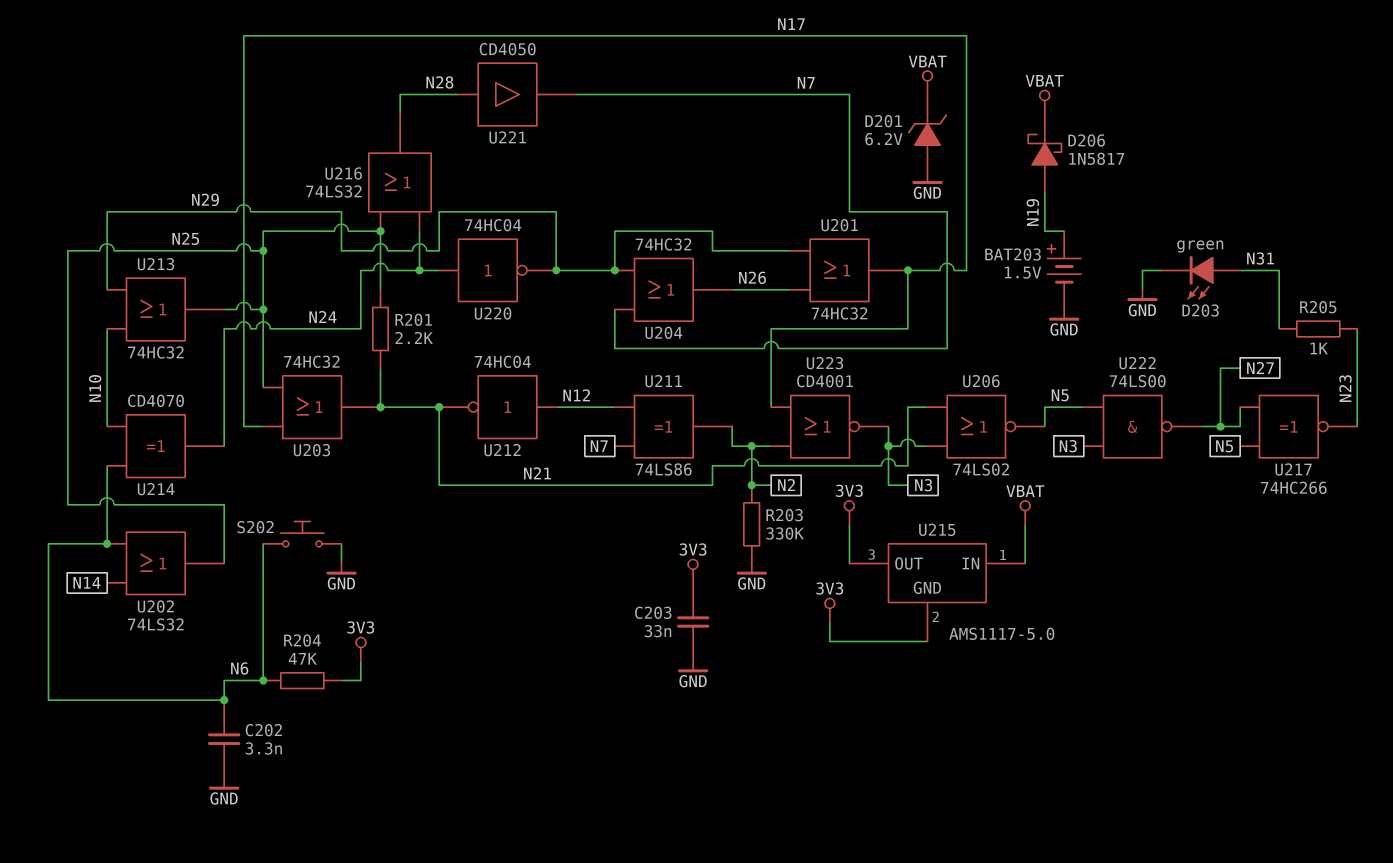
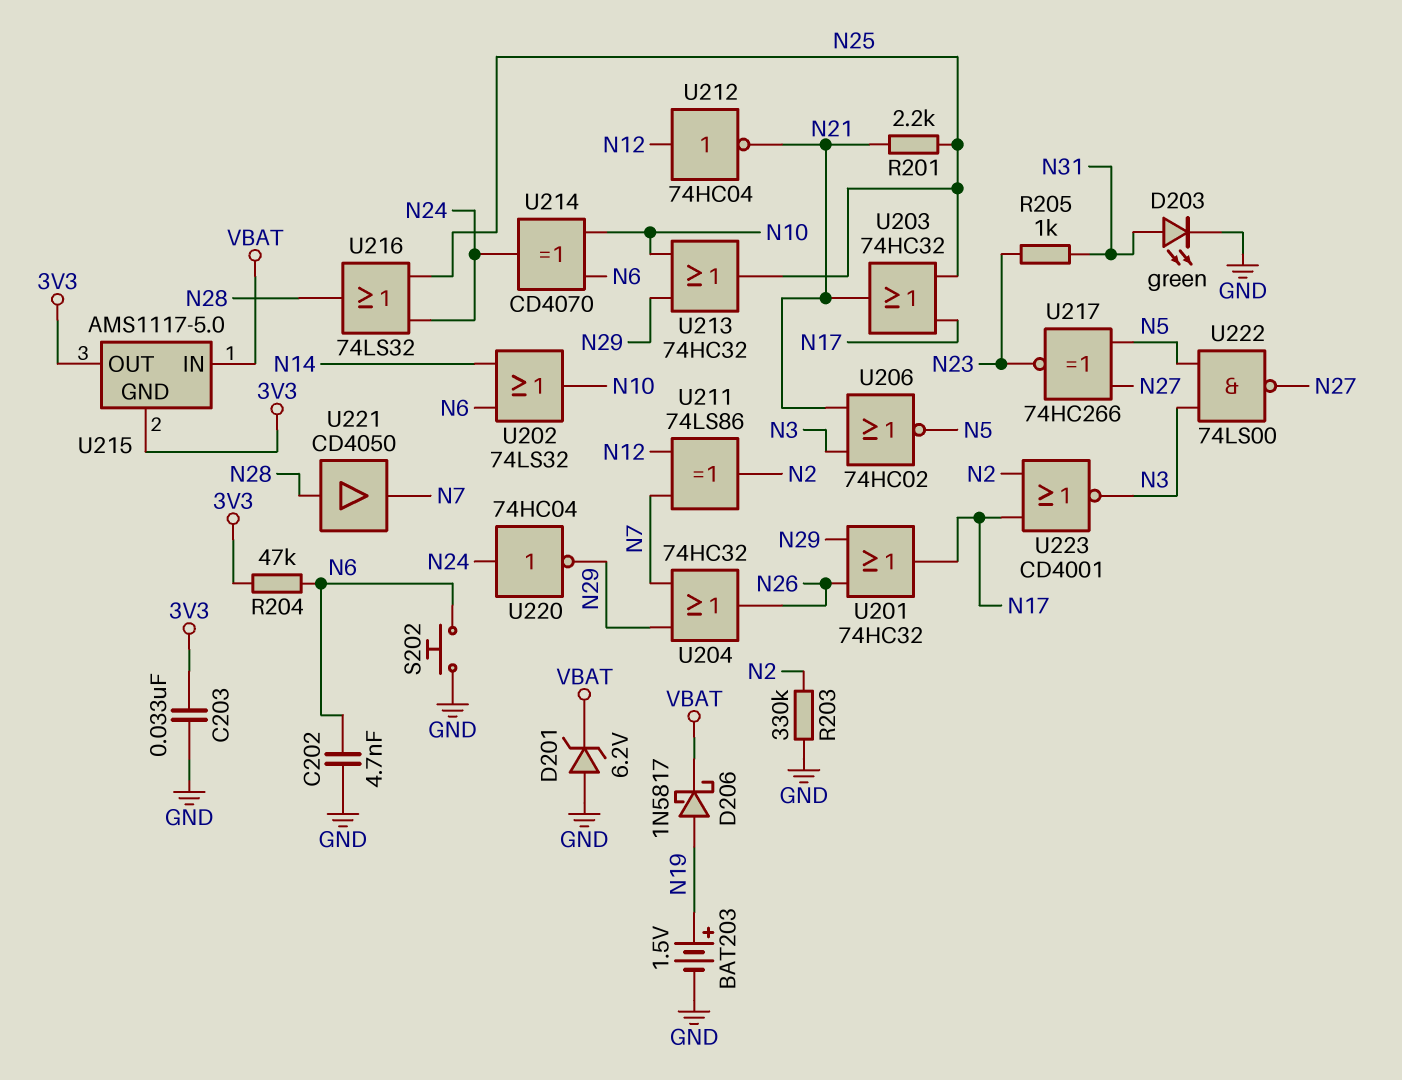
C202: 3.3nF (GND, N6) -> 4.7nF (GND, N6)
U202: OR 74LS32 (in N6, in N14, out N25) -> OR 74LS32 (in N6, in N14, out N10)
U206: NOR 74LS02 (in N3, in N21, out N5) -> NOR 74HC02 (in N3, in N21, out N5)

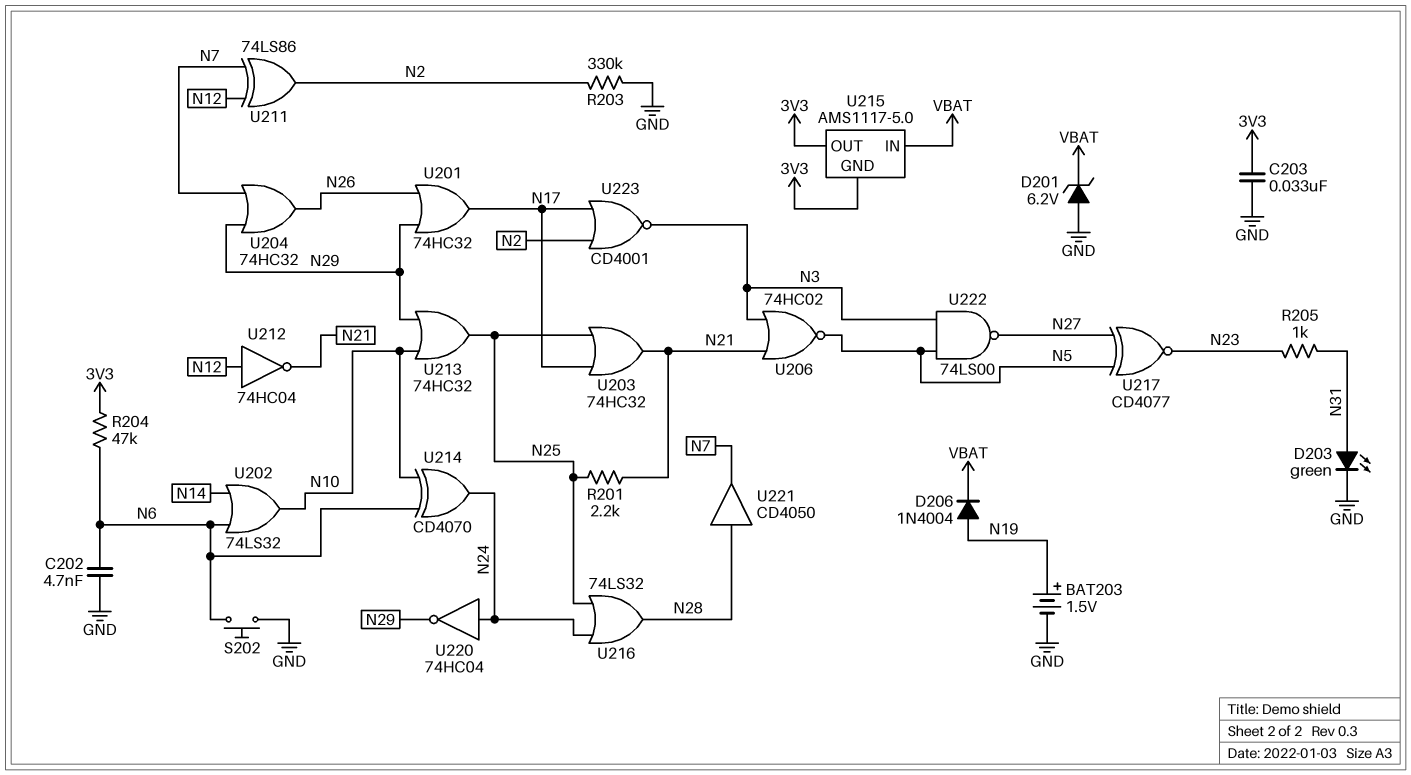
D206: schottky 1N5817 (A N19, K VBAT) -> diode 1N4004 (A N19, K VBAT)
U217: XNOR 74HC266 (in N5, in N27, out N23) -> XNOR CD4077 (in N5, in N27, out N23)

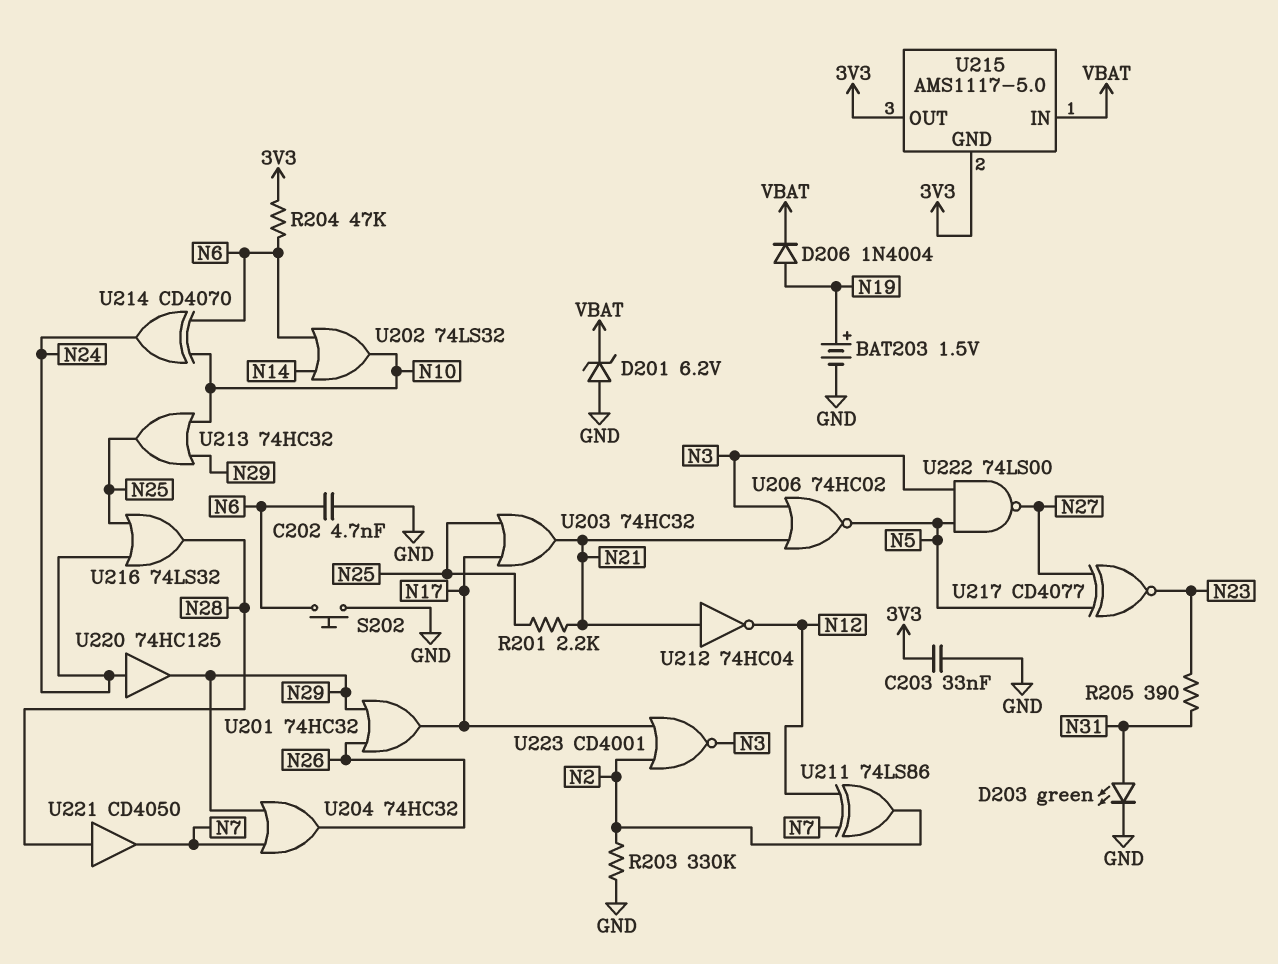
R205: 1k (N23, N31) -> 390 (N23, N31)
U212: NOT 74HC04 (in N12, out N21) -> NOT 74HC04 (in N21, out N12)
U220: NOT 74HC04 (in N24, out N29) -> buffer 74HC125 (in N24, out N29)

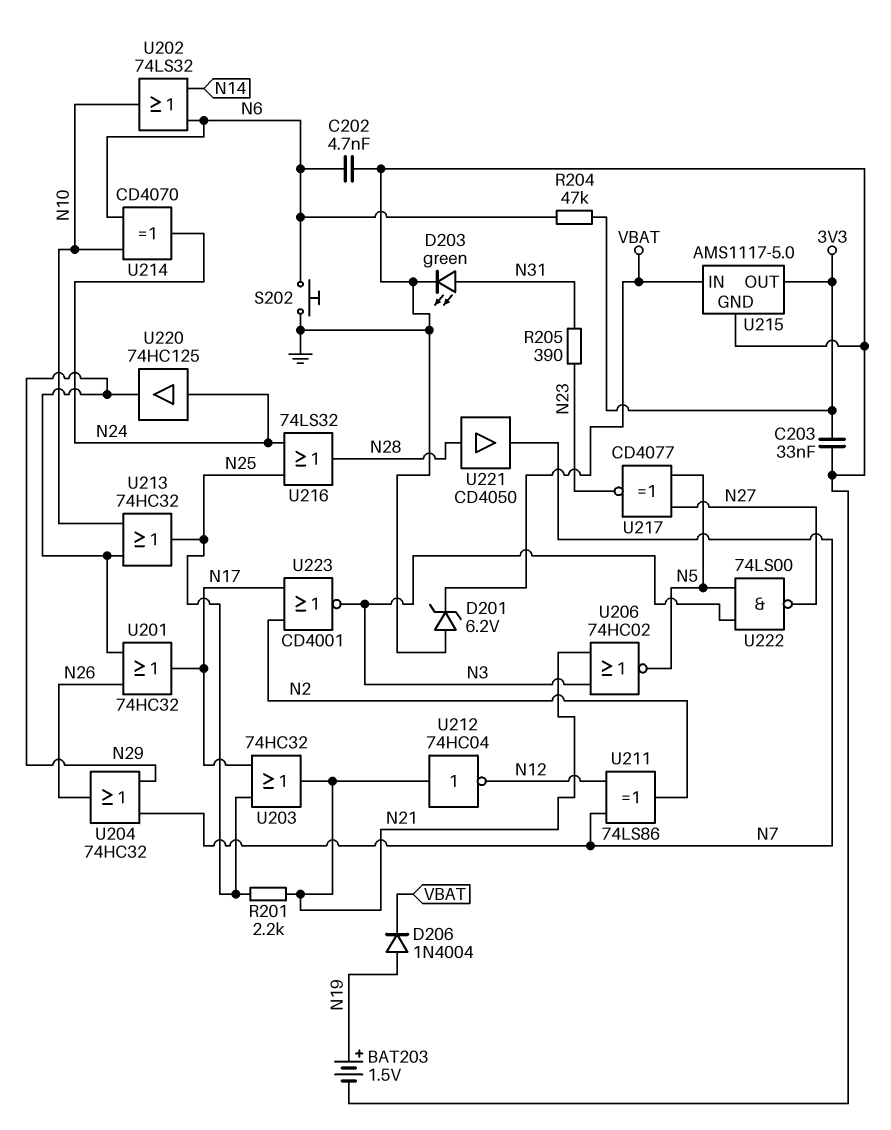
R203: 330k (GND, N2) -> none
U215 pin GND: 3V3 -> GND

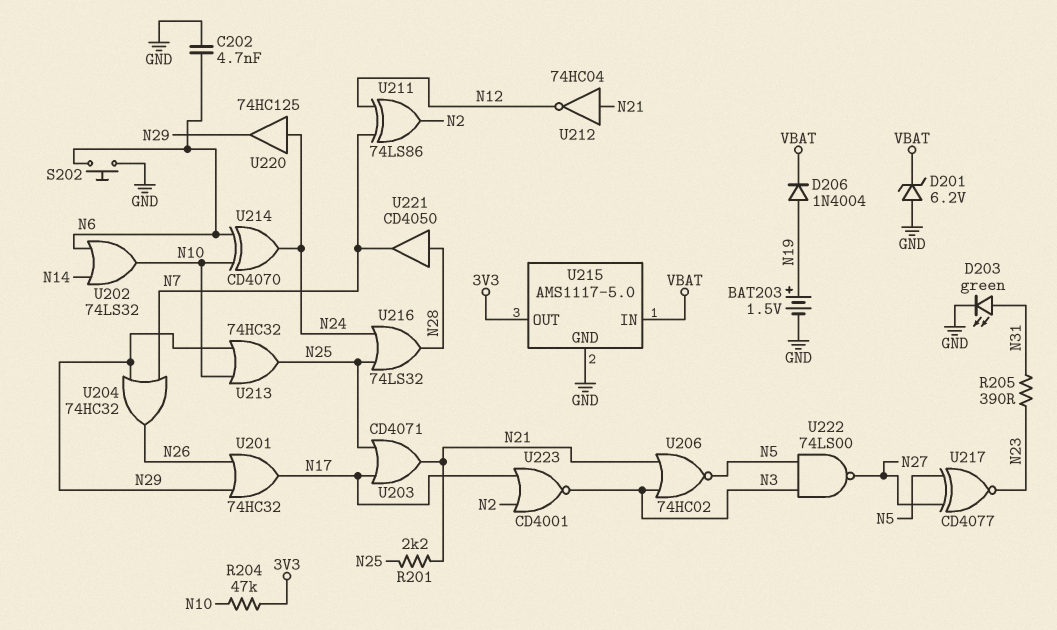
C203: 33nF (3V3, GND) -> none
R204: 47k (3V3, N6) -> 47k (3V3, N10)
U203: OR 74HC32 (in N17, in N25, out N21) -> OR CD4071 (in N17, in N25, out N21)

